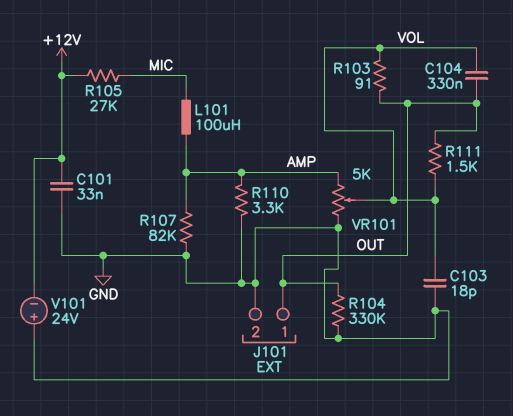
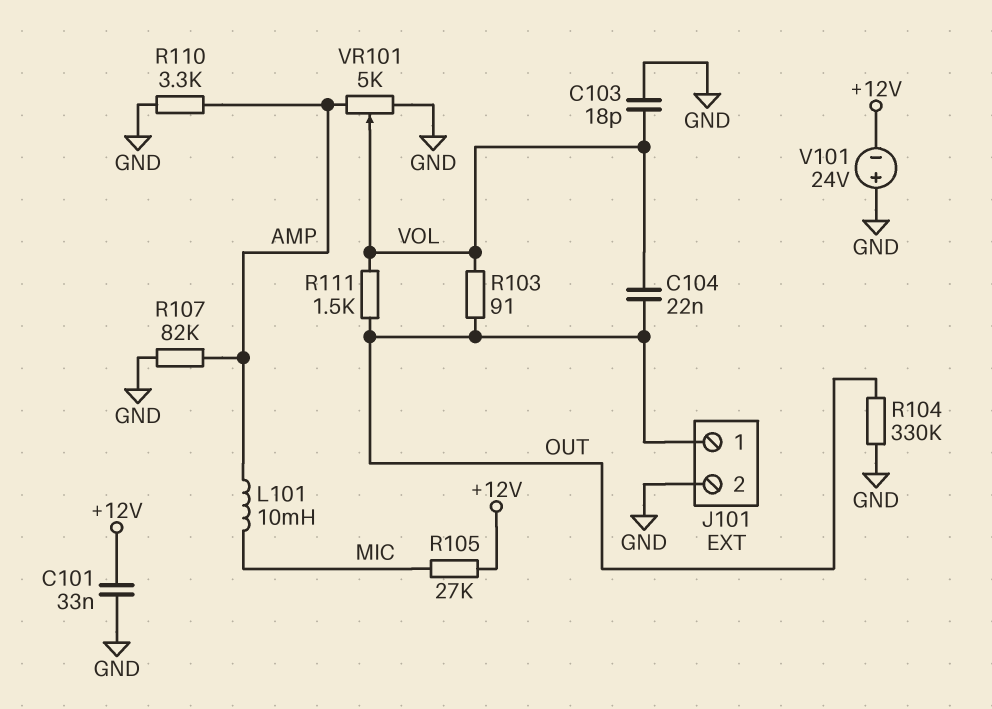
C104: 330nF (OUT, VOL) -> 22nF (OUT, VOL)
L101: 100uH (AMP, MIC) -> 10mH (AMP, MIC)

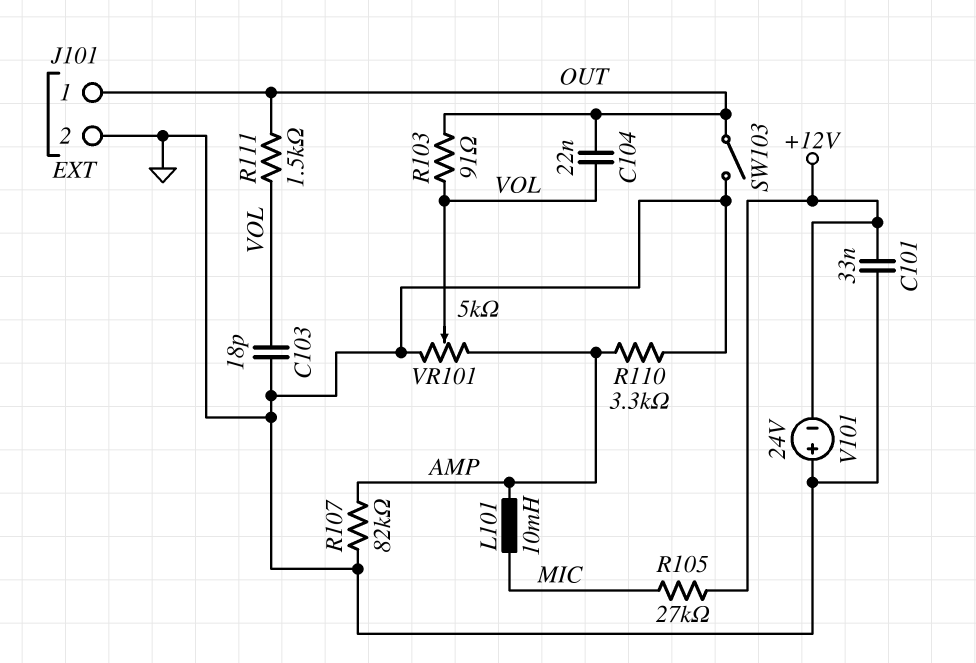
R104: 330k (GND, OUT) -> none
SW103: none -> switch (GND, OUT)

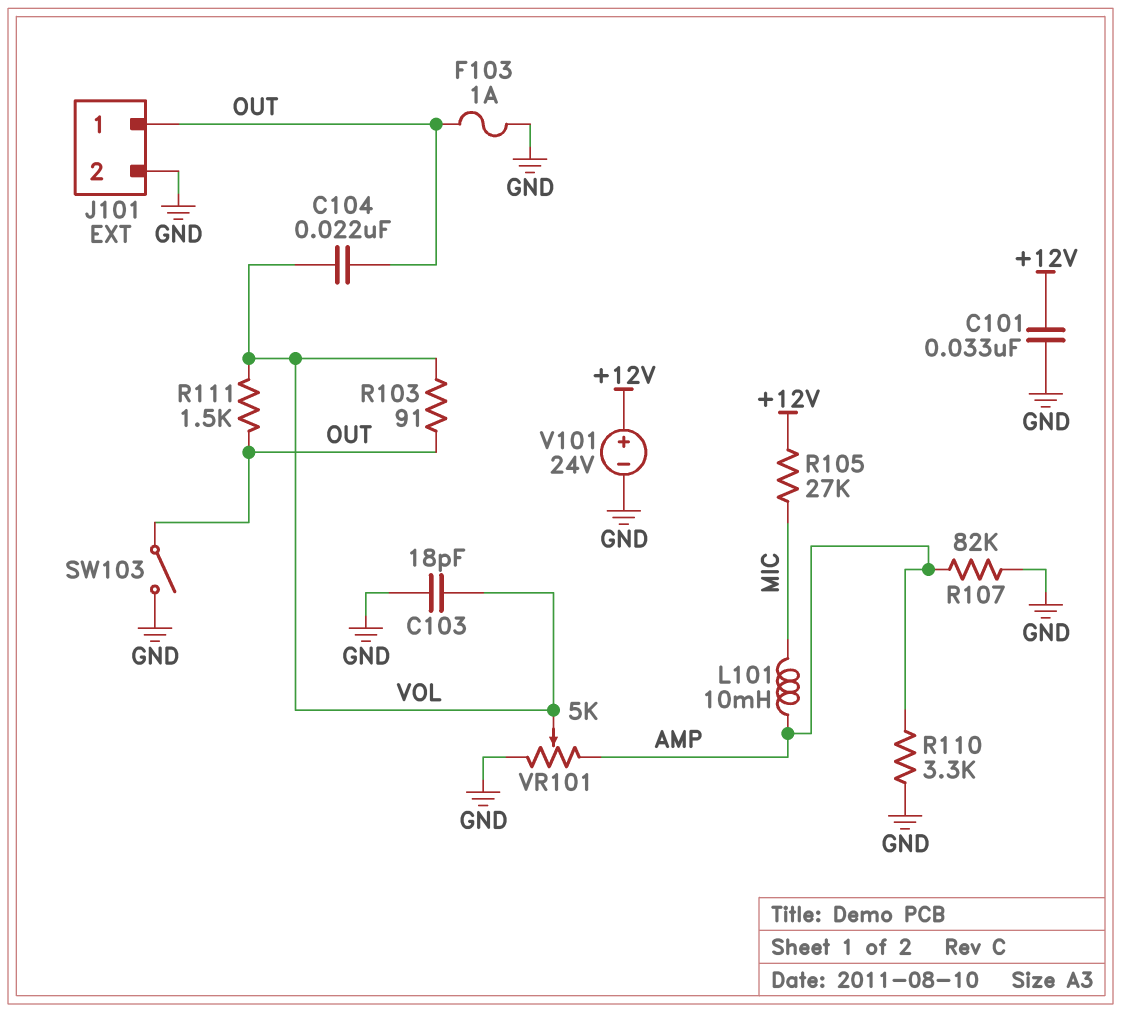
F103: none -> 1A (GND, OUT)
V101: 24V (plus GND, minus +12V) -> 24V (plus +12V, minus GND)

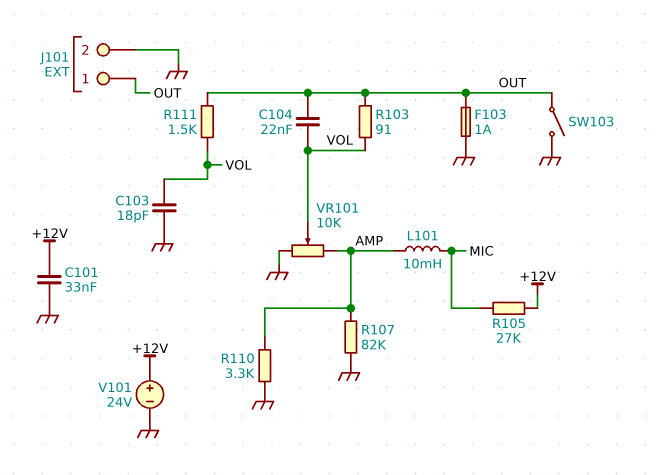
VR101: 5k (AMP, GND, wiper VOL) -> 10k (AMP, GND, wiper VOL)

